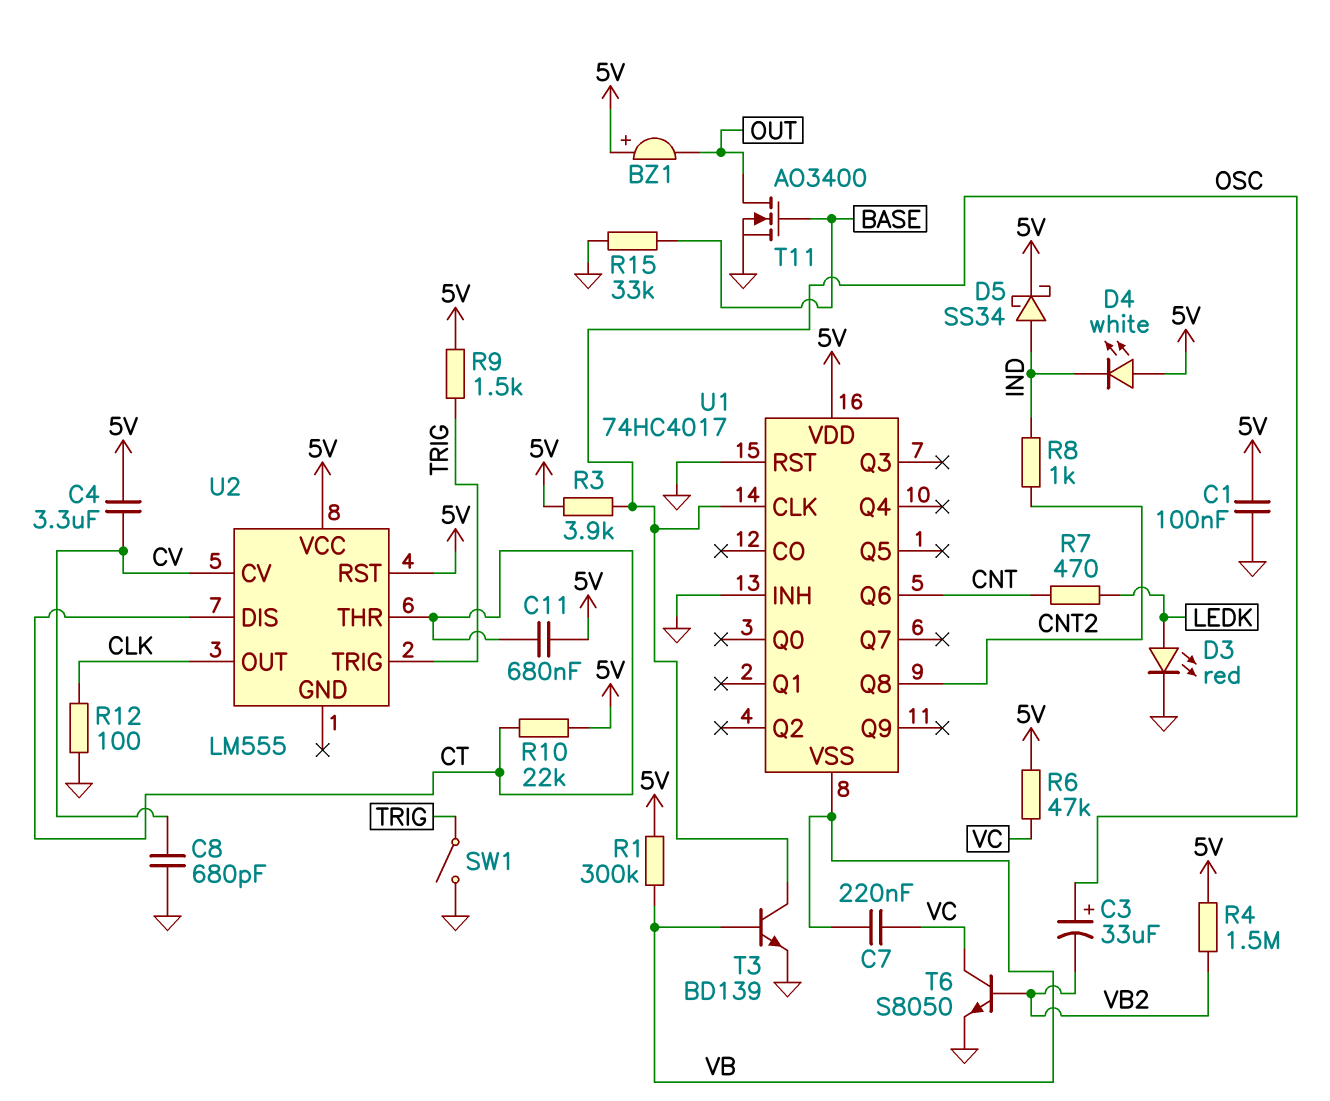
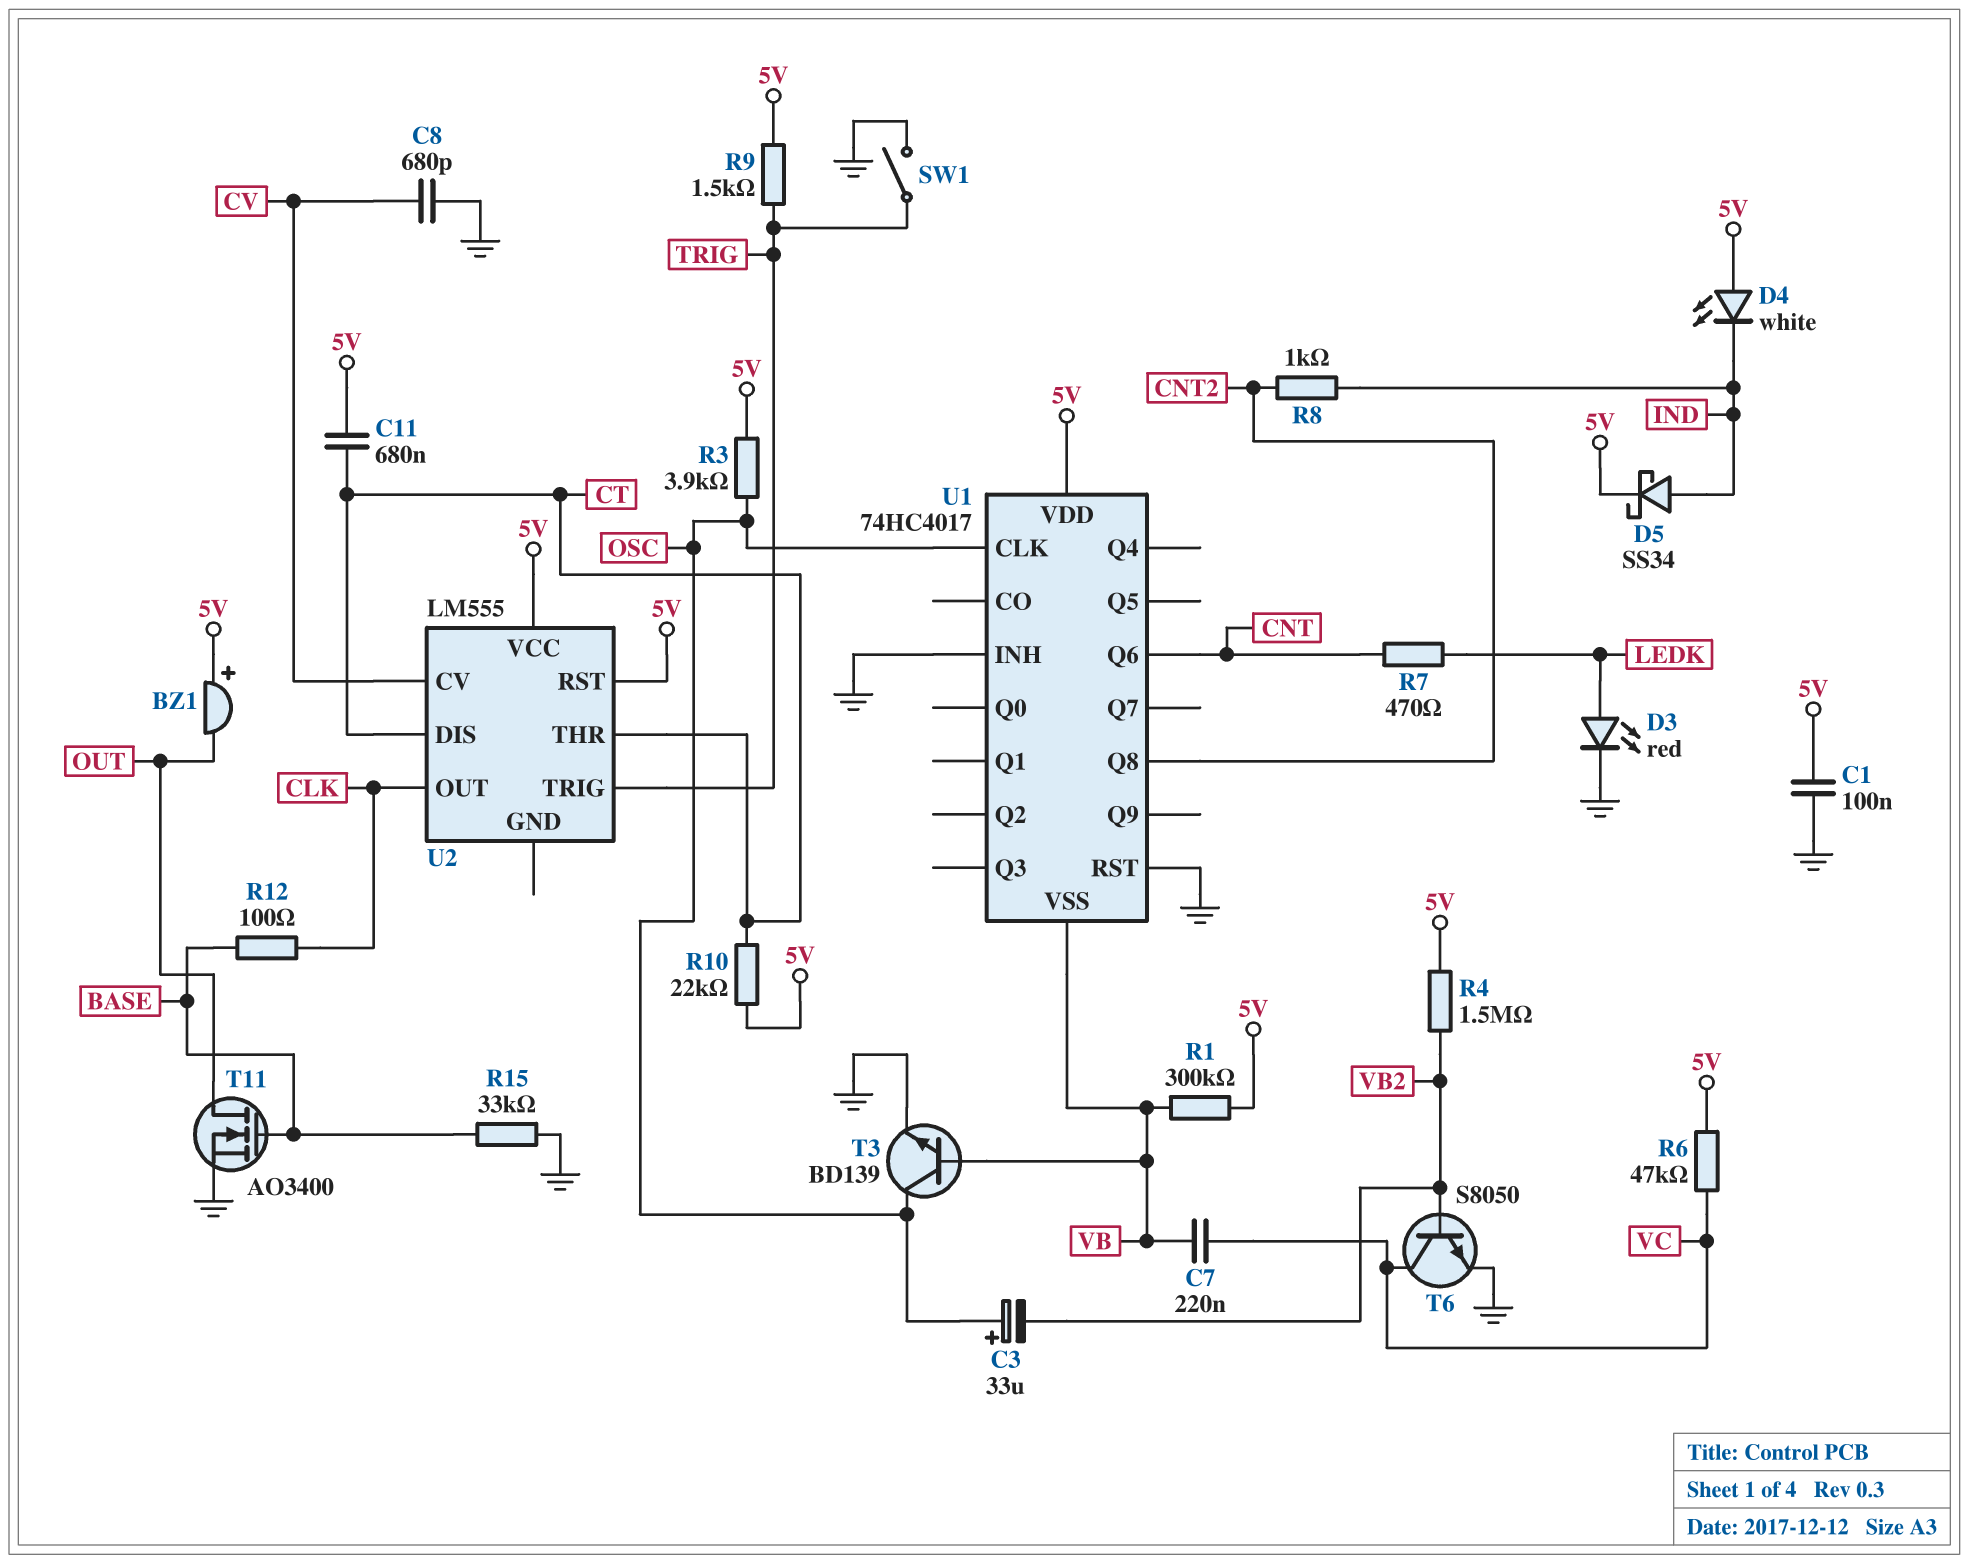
C4: 3.3uF (5V, CV) -> none
R12: 100 (CLK, GND) -> 100 (BASE, CLK)

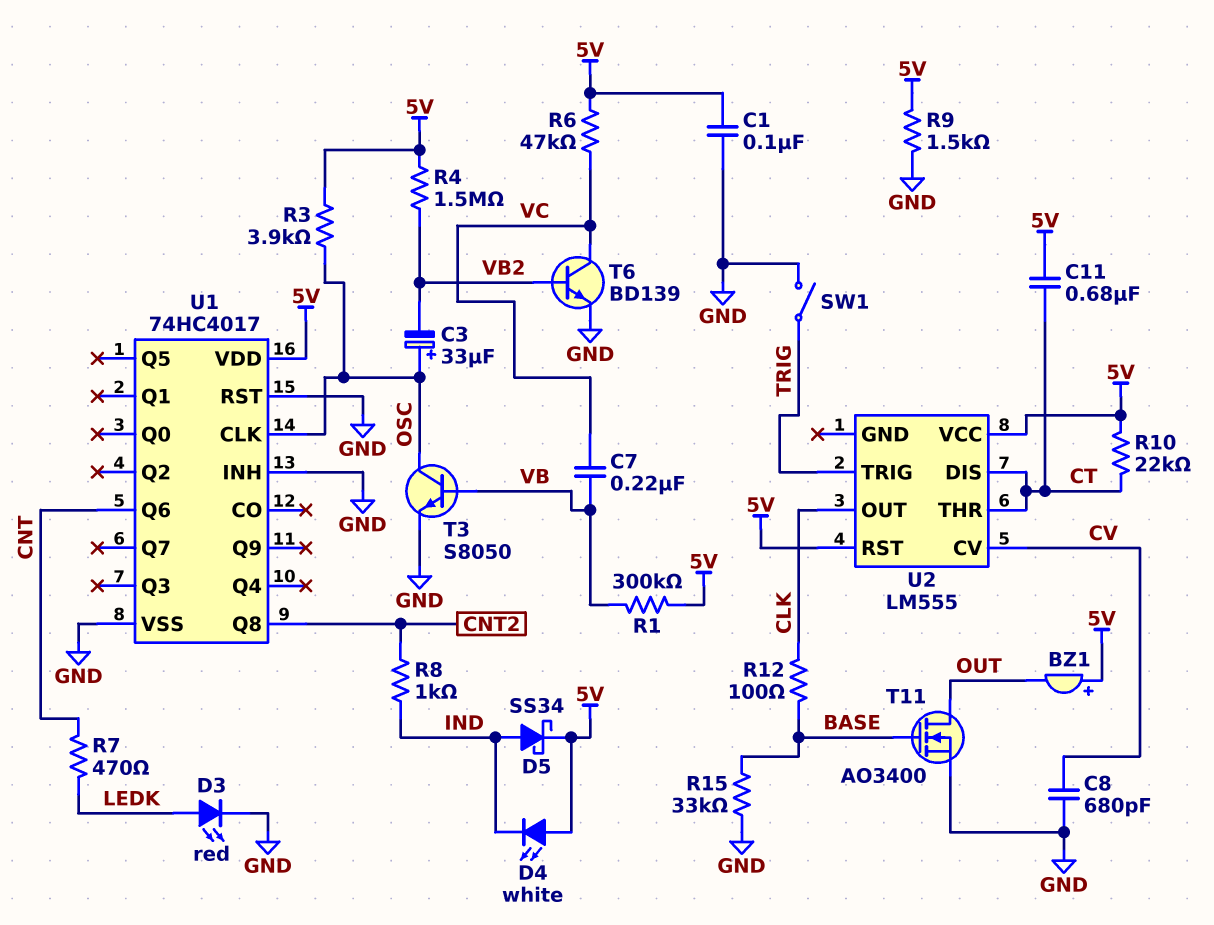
R9: 1.5k (5V, TRIG) -> 1.5k (5V, GND)
T3: NPN BD139 (B VB, C OSC, E GND) -> NPN S8050 (B VB, C OSC, E GND)
T6: NPN S8050 (B VB2, C VC, E GND) -> NPN BD139 (B VB2, C VC, E GND)
U1 pin VSS: VB -> GND

